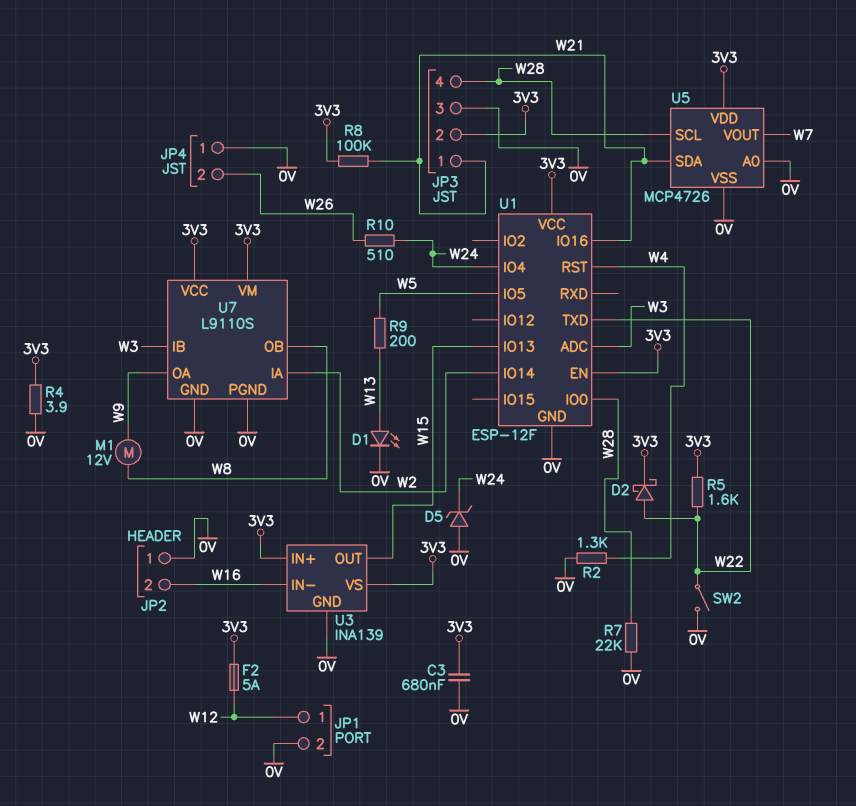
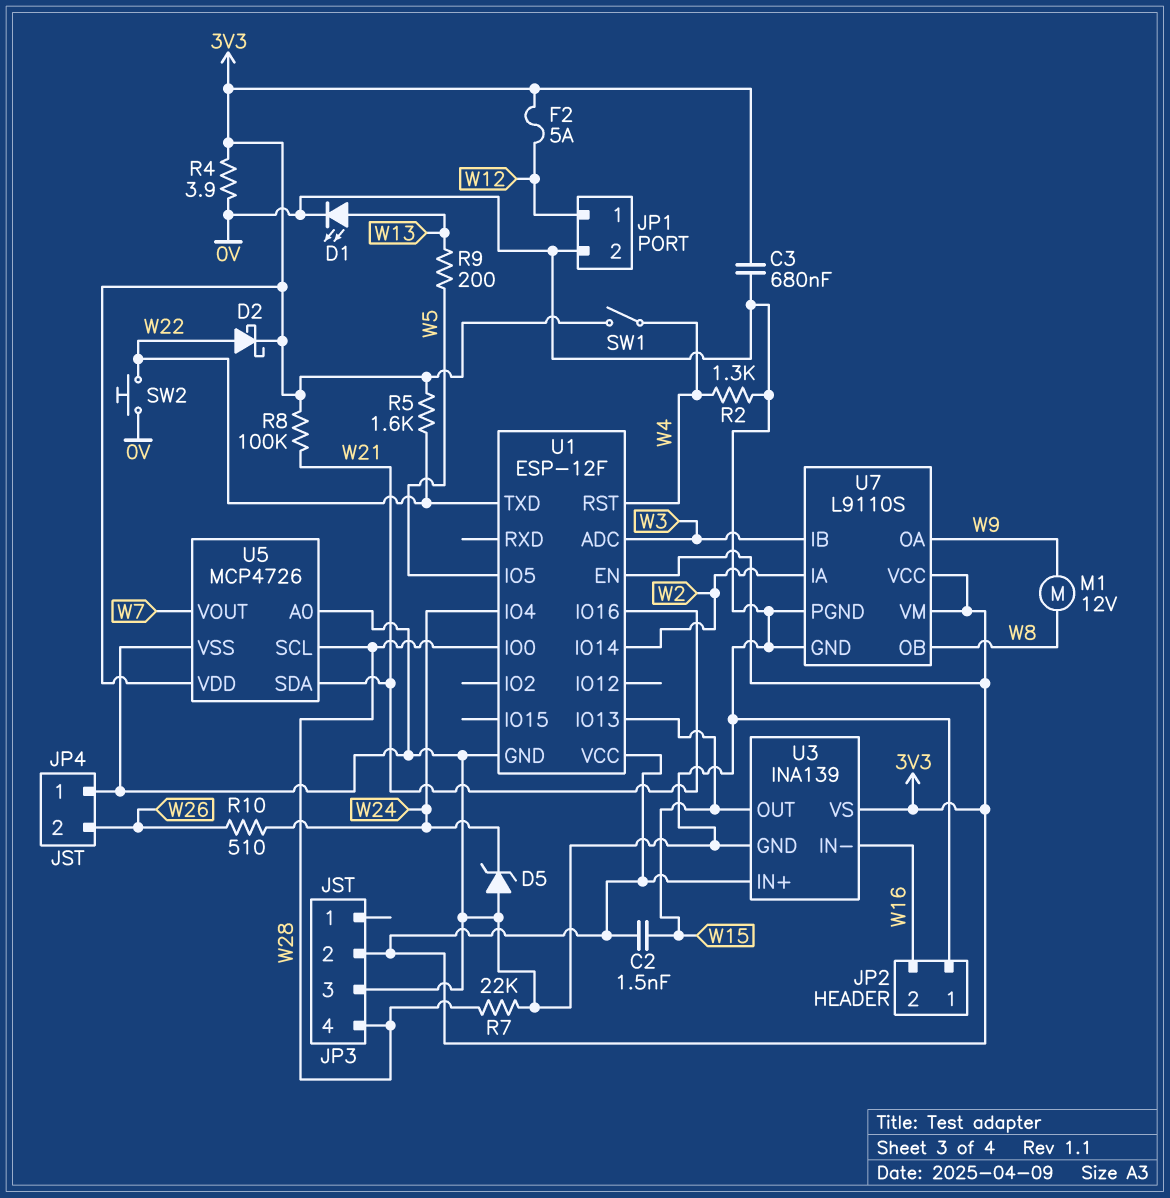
C2: none -> 1.5nF (3V3, W15)
JP3 pin 1: W21 -> none
SW1: none -> switch (3V3, W4)
SW2: switch (0V, W22) -> button (0V, W22)

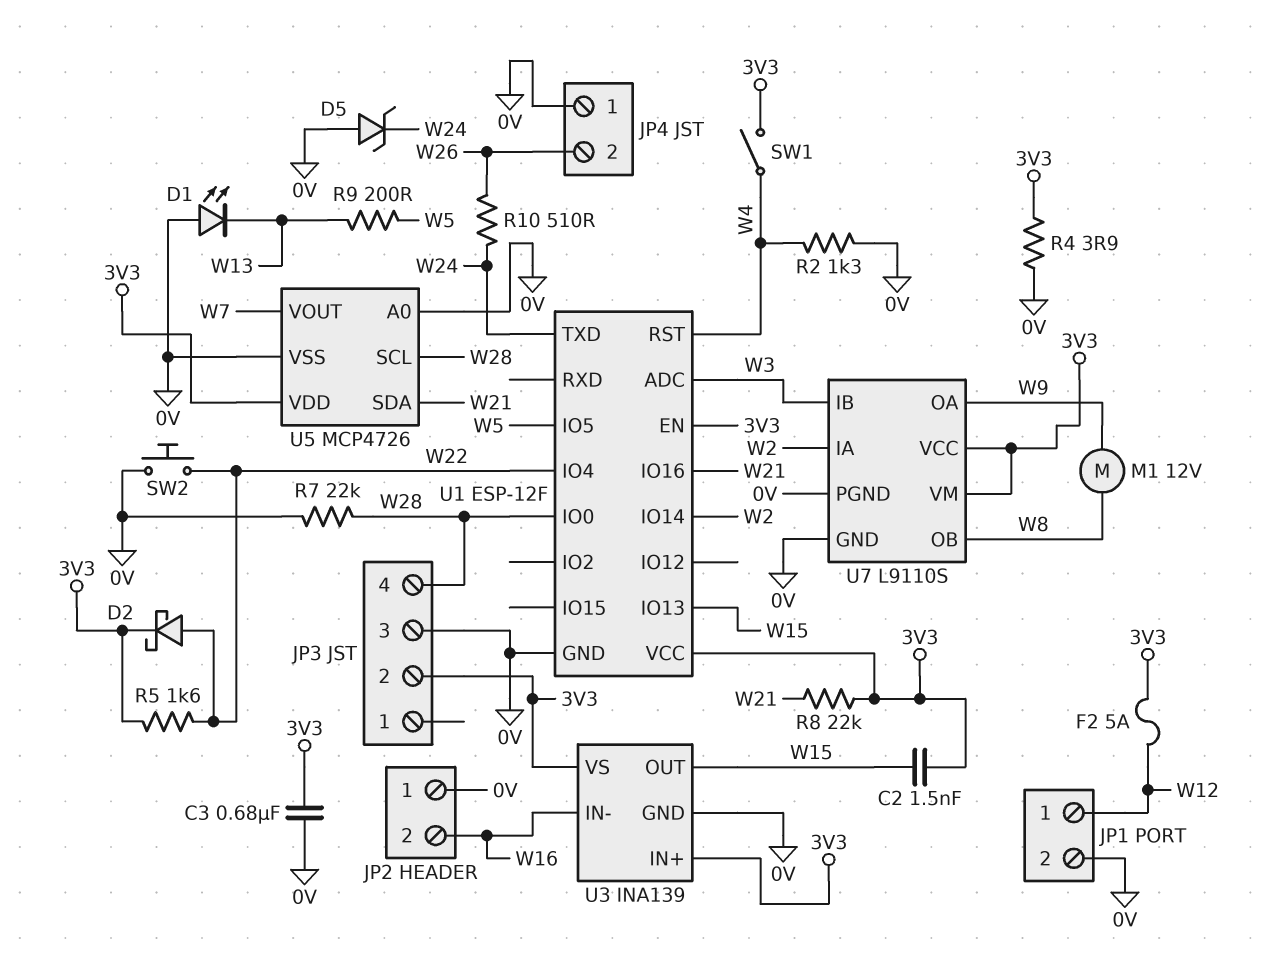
D1: LED (A W13, K 0V) -> LED (A 0V, K W13)
R8: 100k (3V3, W21) -> 22k (3V3, W21)
U1 pin IO4: W24 -> W22
U1 pin TXD: W22 -> W24

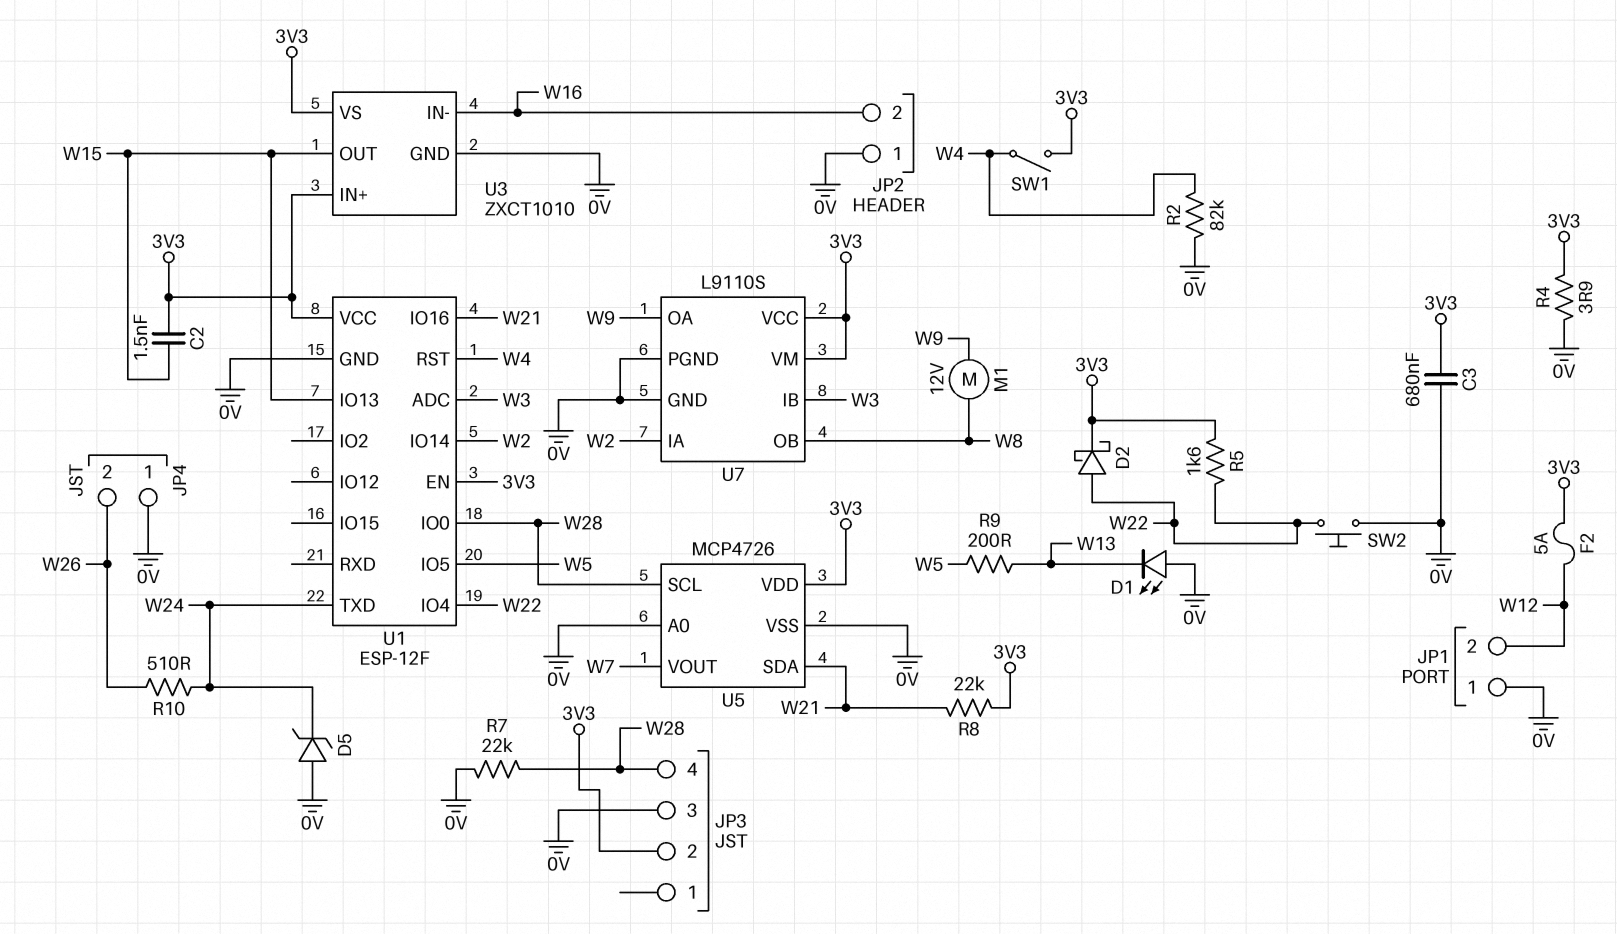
JP1 pin 1: W12 -> 0V
JP1 pin 2: 0V -> W12
R2: 1.3k (0V, W4) -> 82k (0V, W4)
U3: INA139 -> ZXCT1010

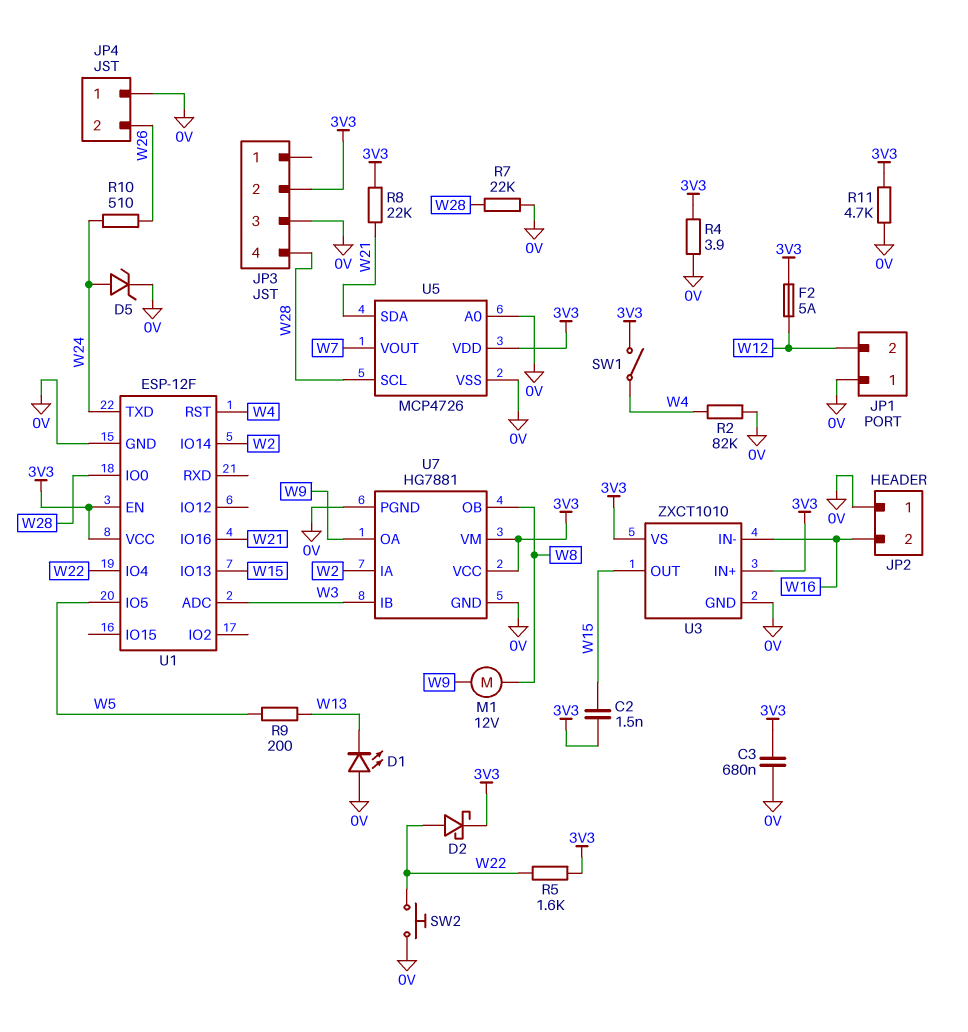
D5: zener (A 0V, K W24) -> zener (A W24, K 0V)
R11: none -> 4.7k (0V, 3V3)
U7: L9110S -> HG7881

